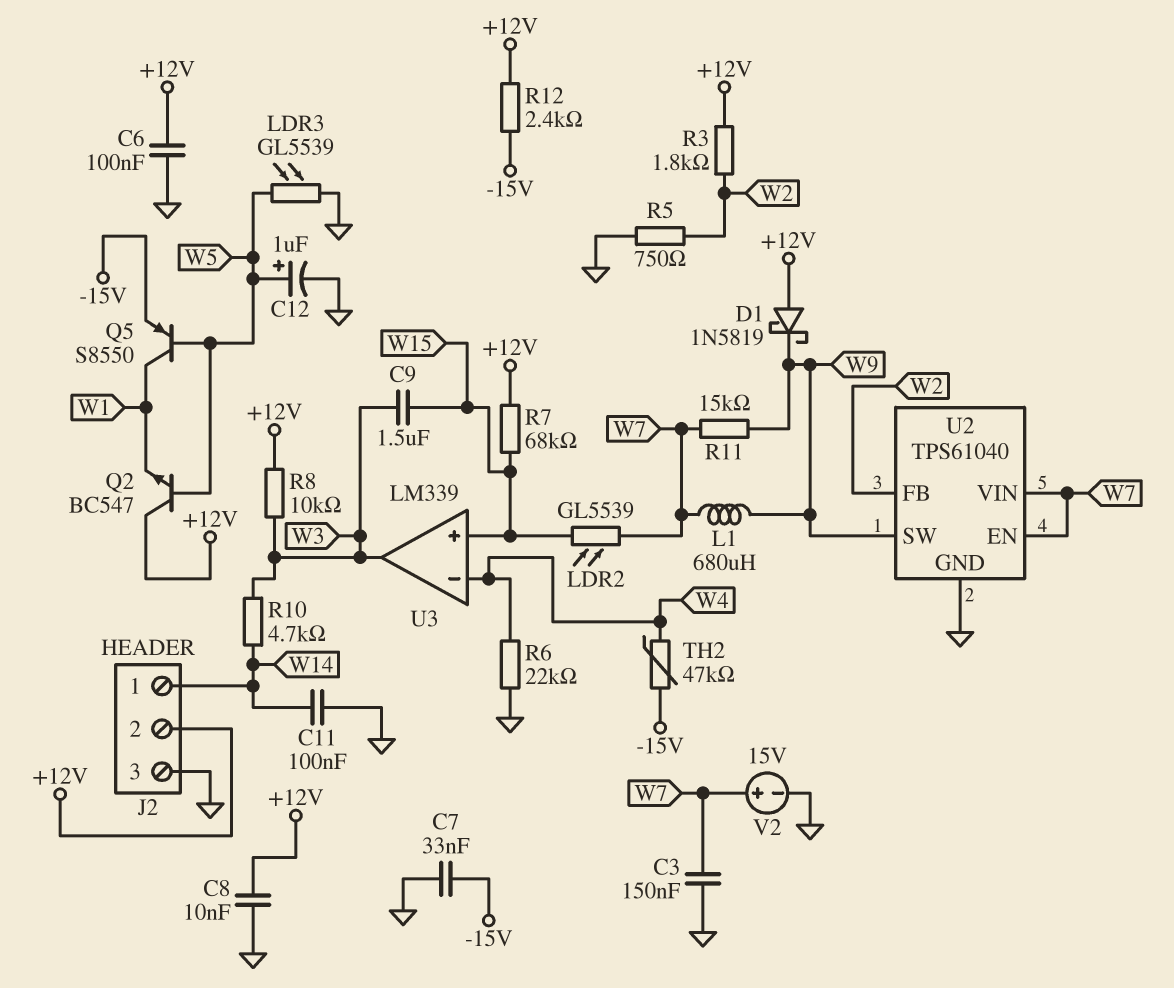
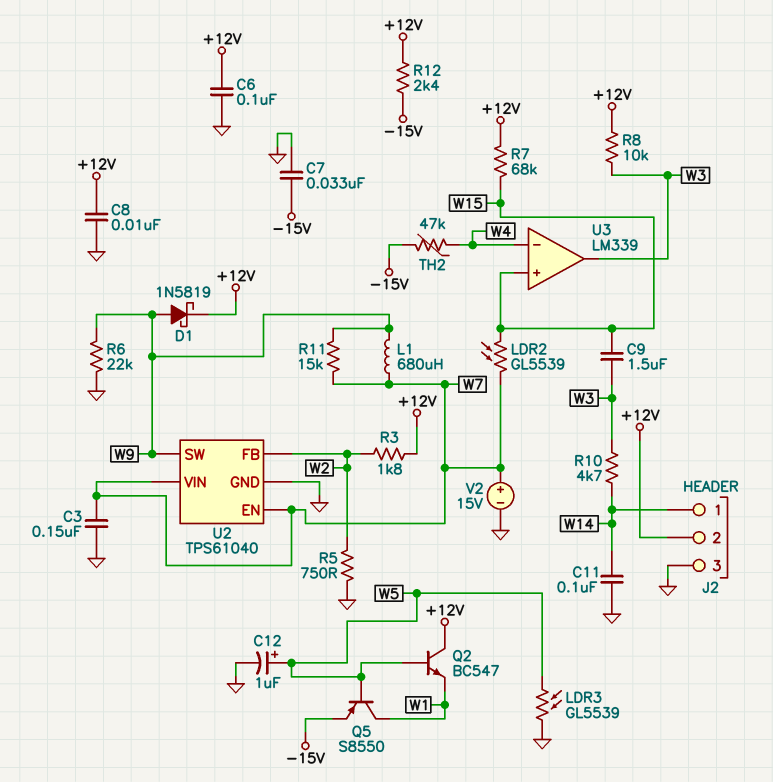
D1: schottky 1N5819 (A +12V, K W9) -> schottky 1N5819 (A W9, K +12V)
R6: 22k (GND, W4) -> 22k (GND, W9)

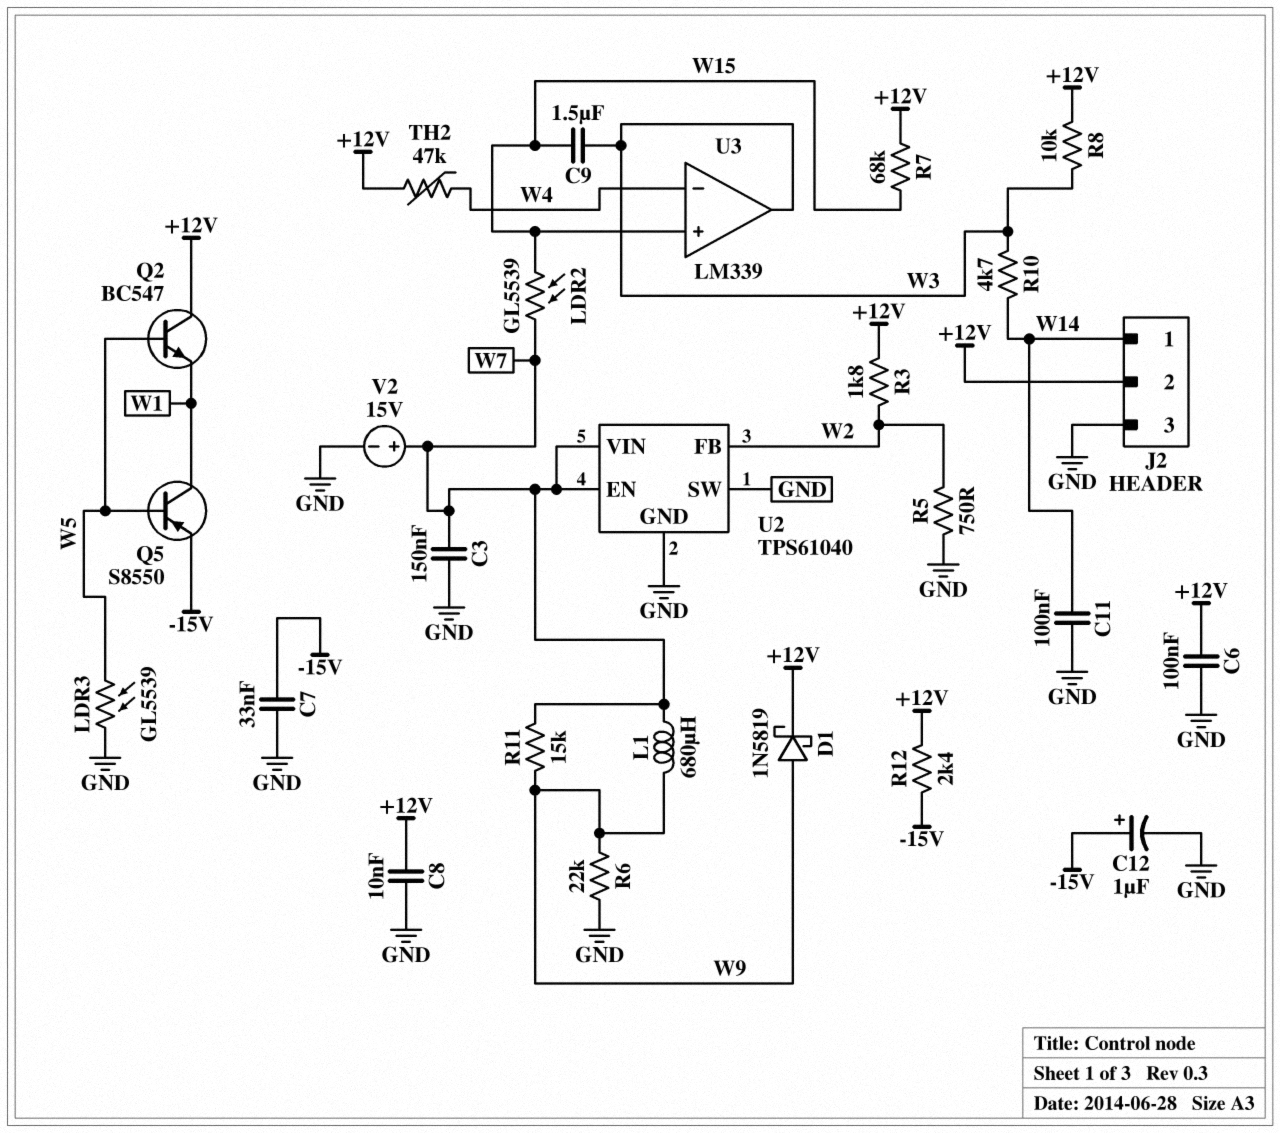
C12: 1uF (plus W5, minus GND) -> 1uF (plus -15V, minus GND)
TH2: 47k (-15V, W4) -> 47k (+12V, W4)
U2 pin SW: W9 -> GND

